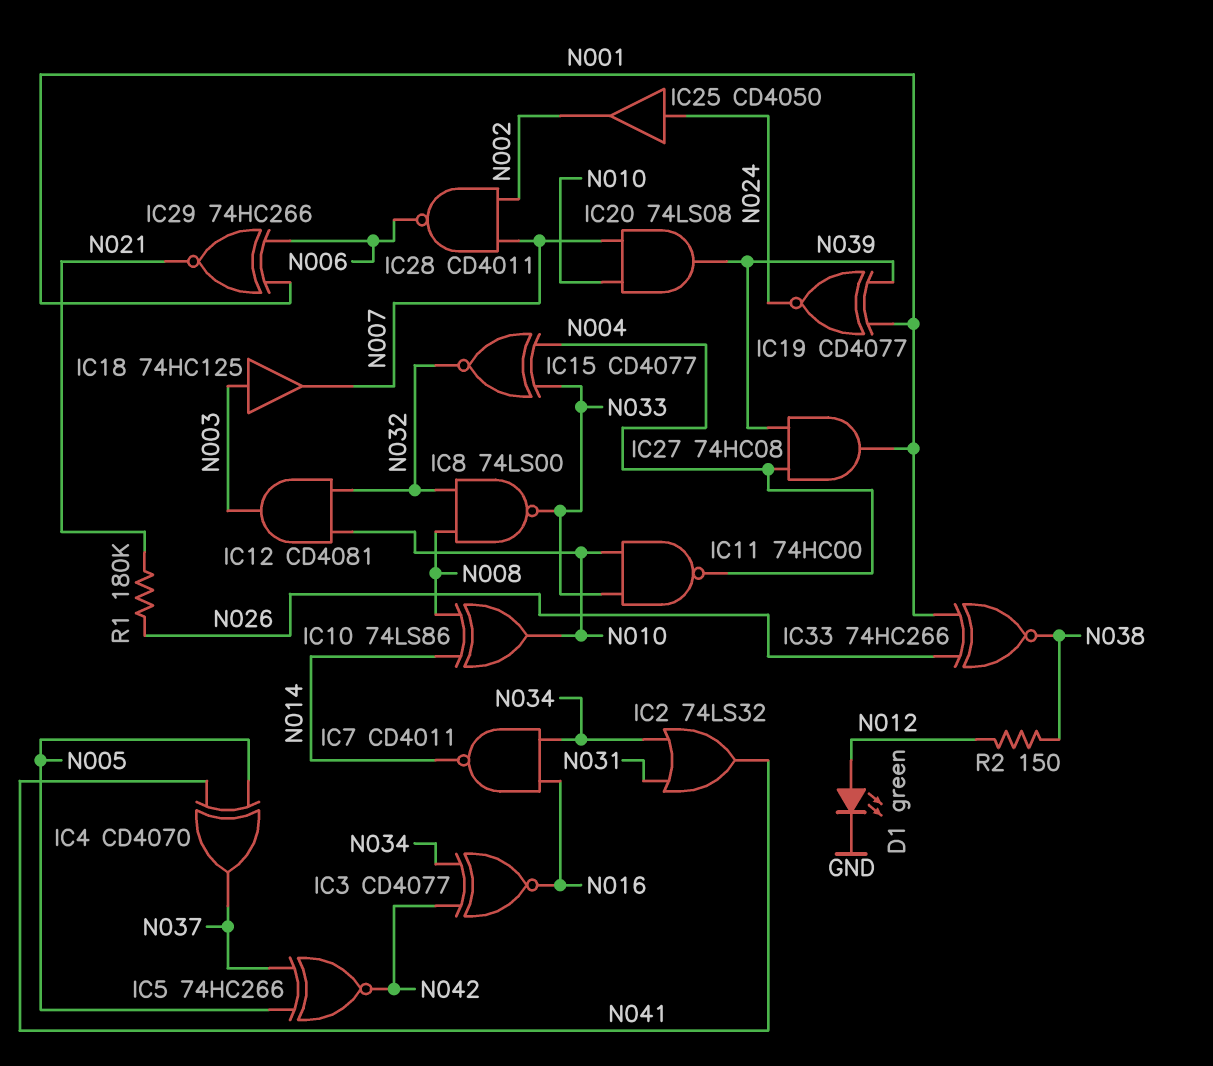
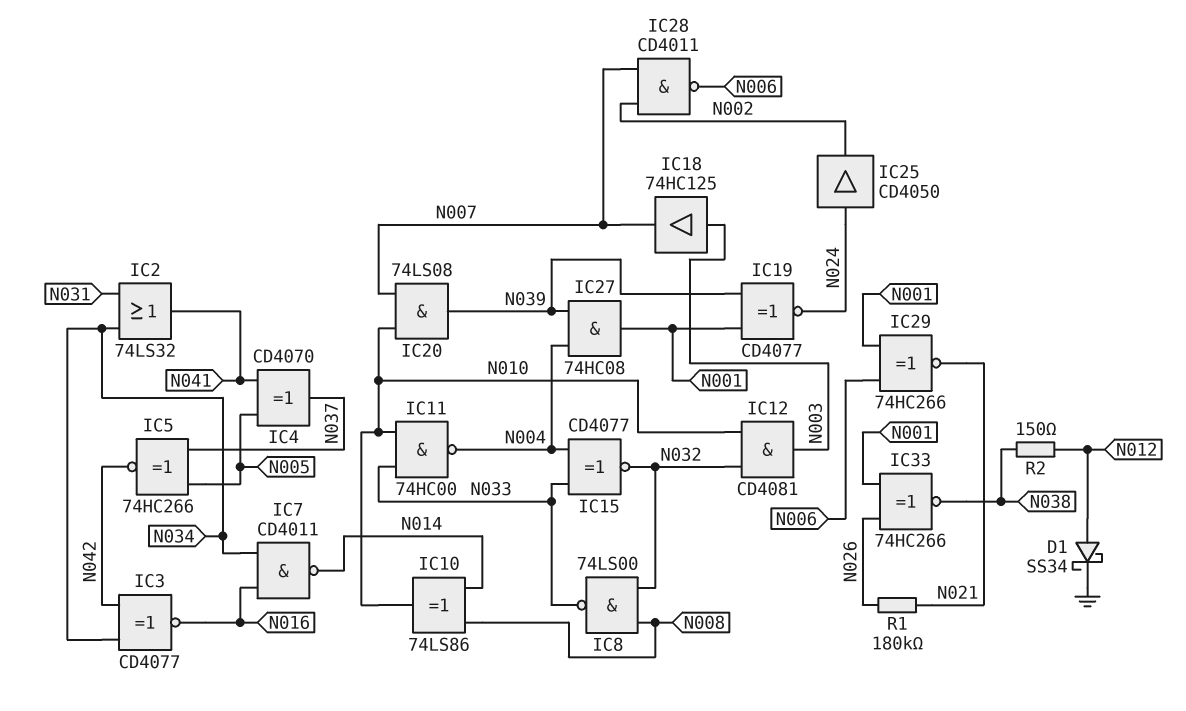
D1: LED green (A N012, K GND) -> schottky SS34 (A N012, K GND)

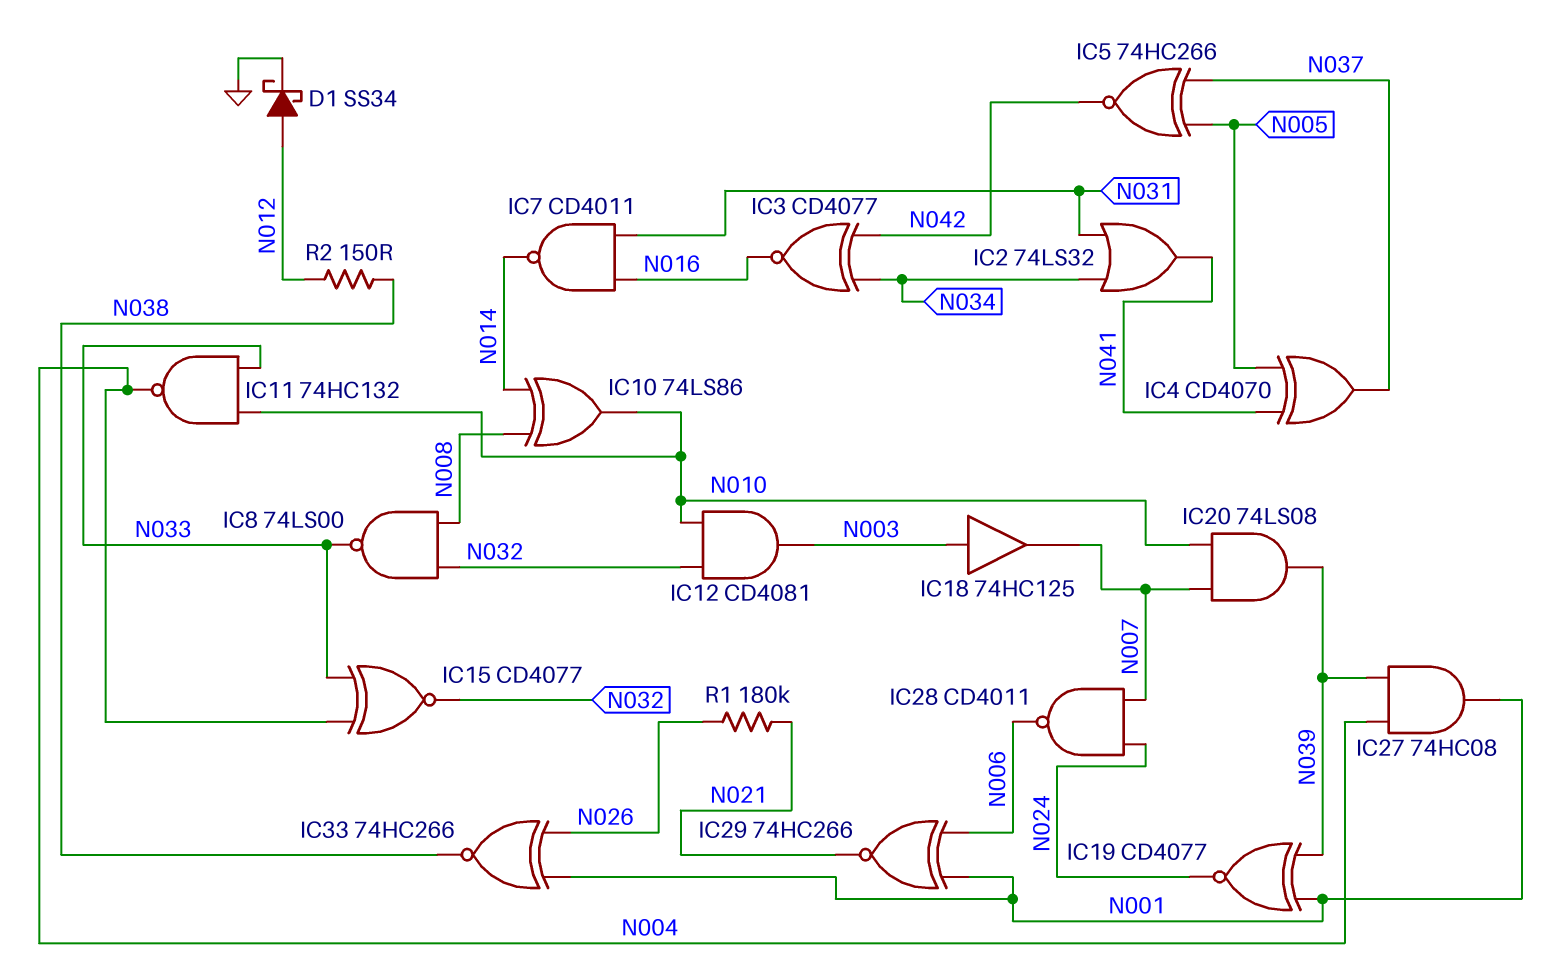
IC7: NAND CD4011 (in N016, in N034, out N014) -> NAND CD4011 (in N016, in N031, out N014)
IC11: NAND 74HC00 (in N010, in N033, out N004) -> NAND 74HC132 (in N010, in N033, out N004)
IC25: buffer CD4050 (in N024, out N002) -> none
IC28: NAND CD4011 (in N002, in N007, out N006) -> NAND CD4011 (in N007, in N024, out N006)

